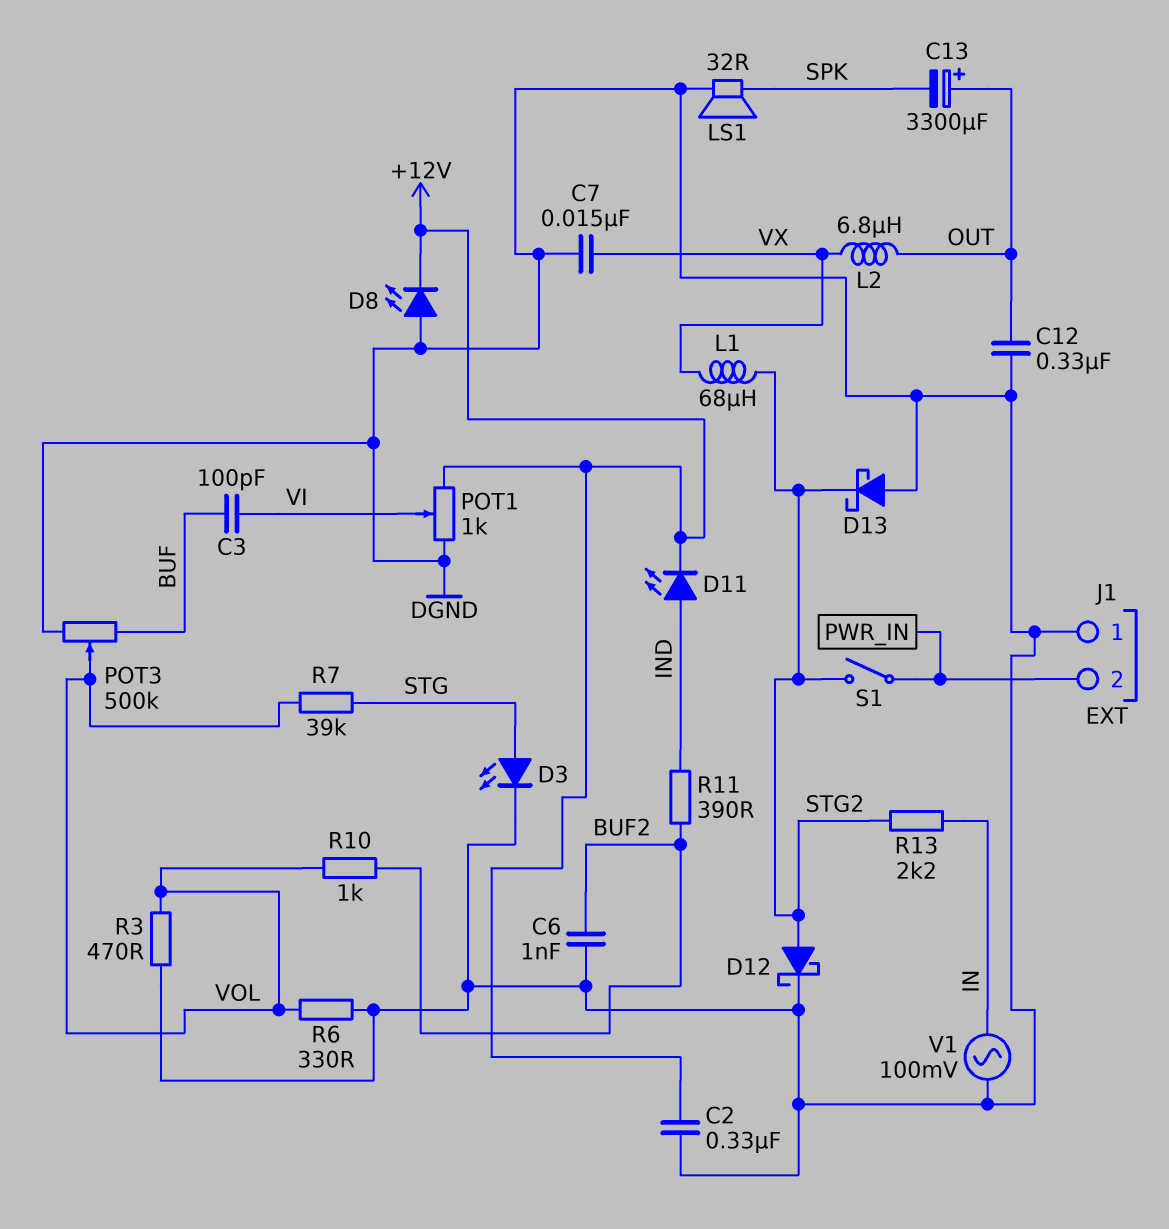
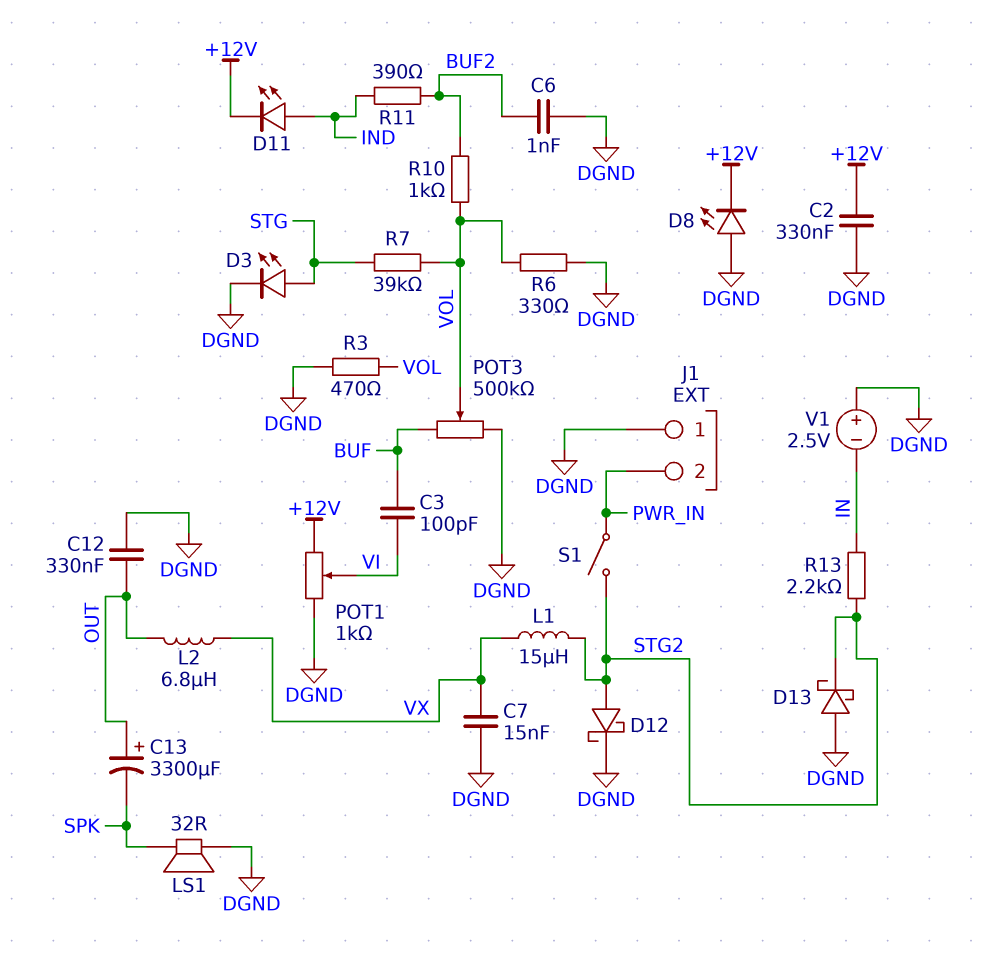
L1: 68uH (STG2, VX) -> 15uH (STG2, VX)
V1: AC 100mV (DGND, IN) -> 2.5V (plus DGND, minus IN)

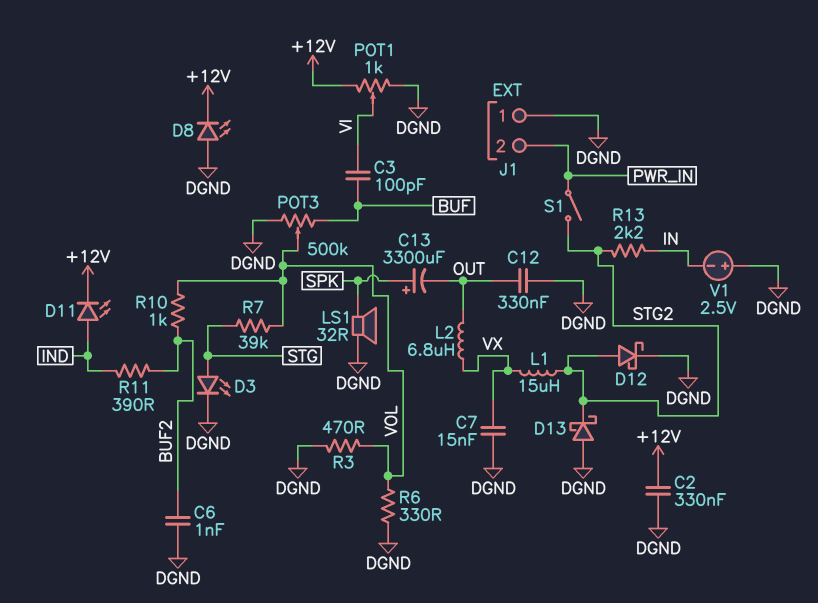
C13: 3300uF (plus OUT, minus SPK) -> 3300uF (plus SPK, minus OUT)

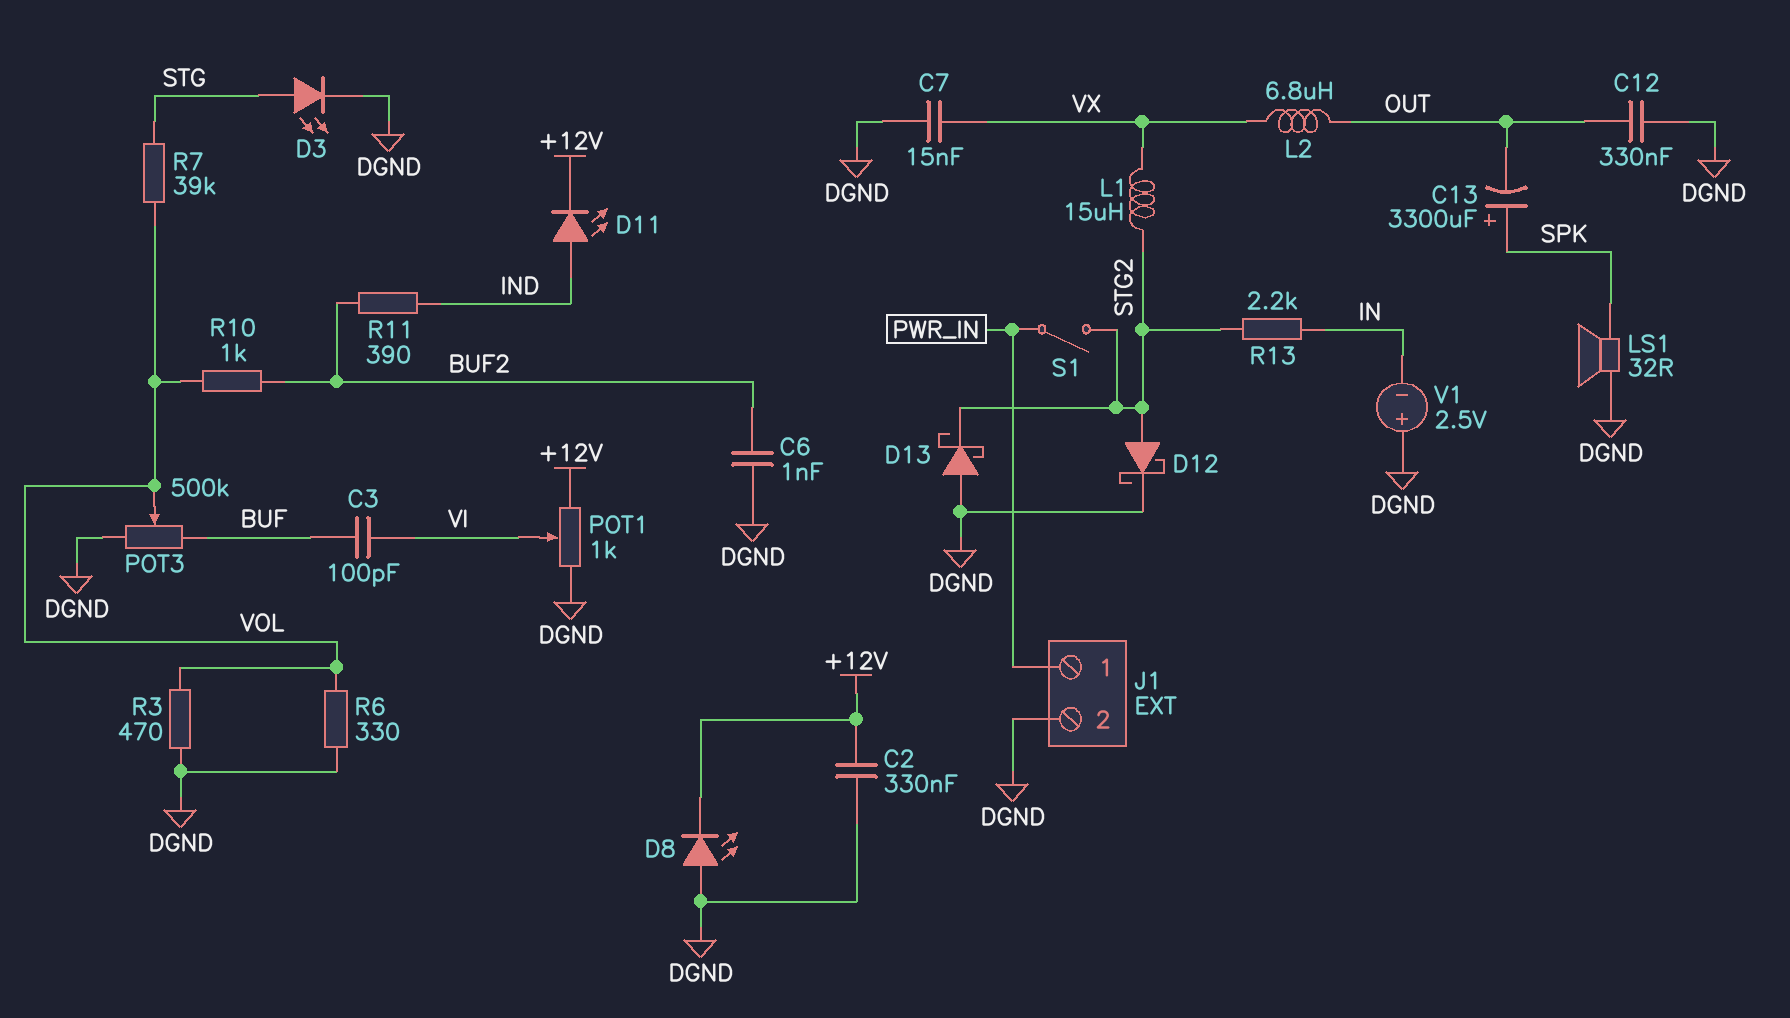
J1 pin 1: DGND -> PWR_IN
J1 pin 2: PWR_IN -> DGND

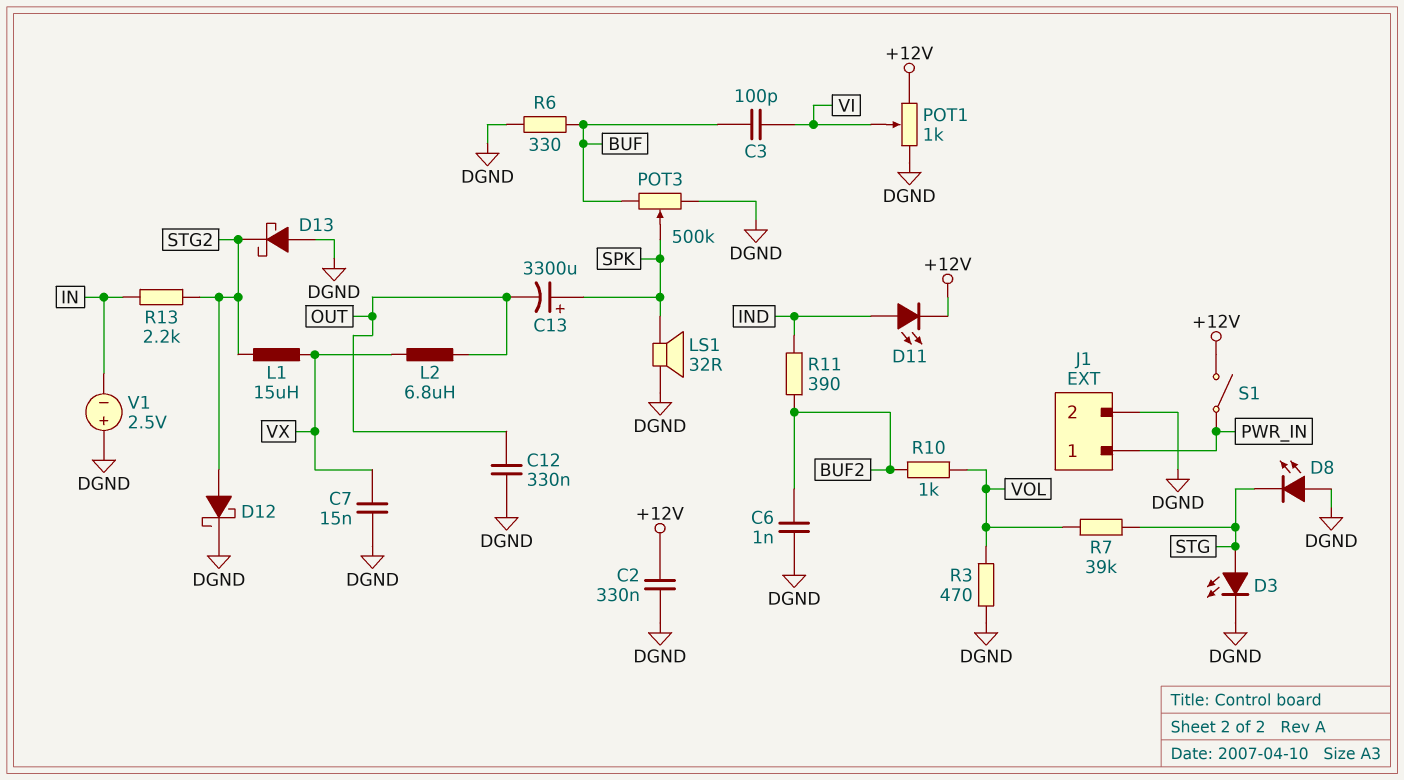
D8: LED (A DGND, K +12V) -> LED (A DGND, K STG)
POT3: 500k (BUF, DGND, wiper VOL) -> 500k (BUF, DGND, wiper SPK)
R6: 330 (DGND, VOL) -> 330 (BUF, DGND)
S1: switch (PWR_IN, STG2) -> switch (+12V, PWR_IN)

